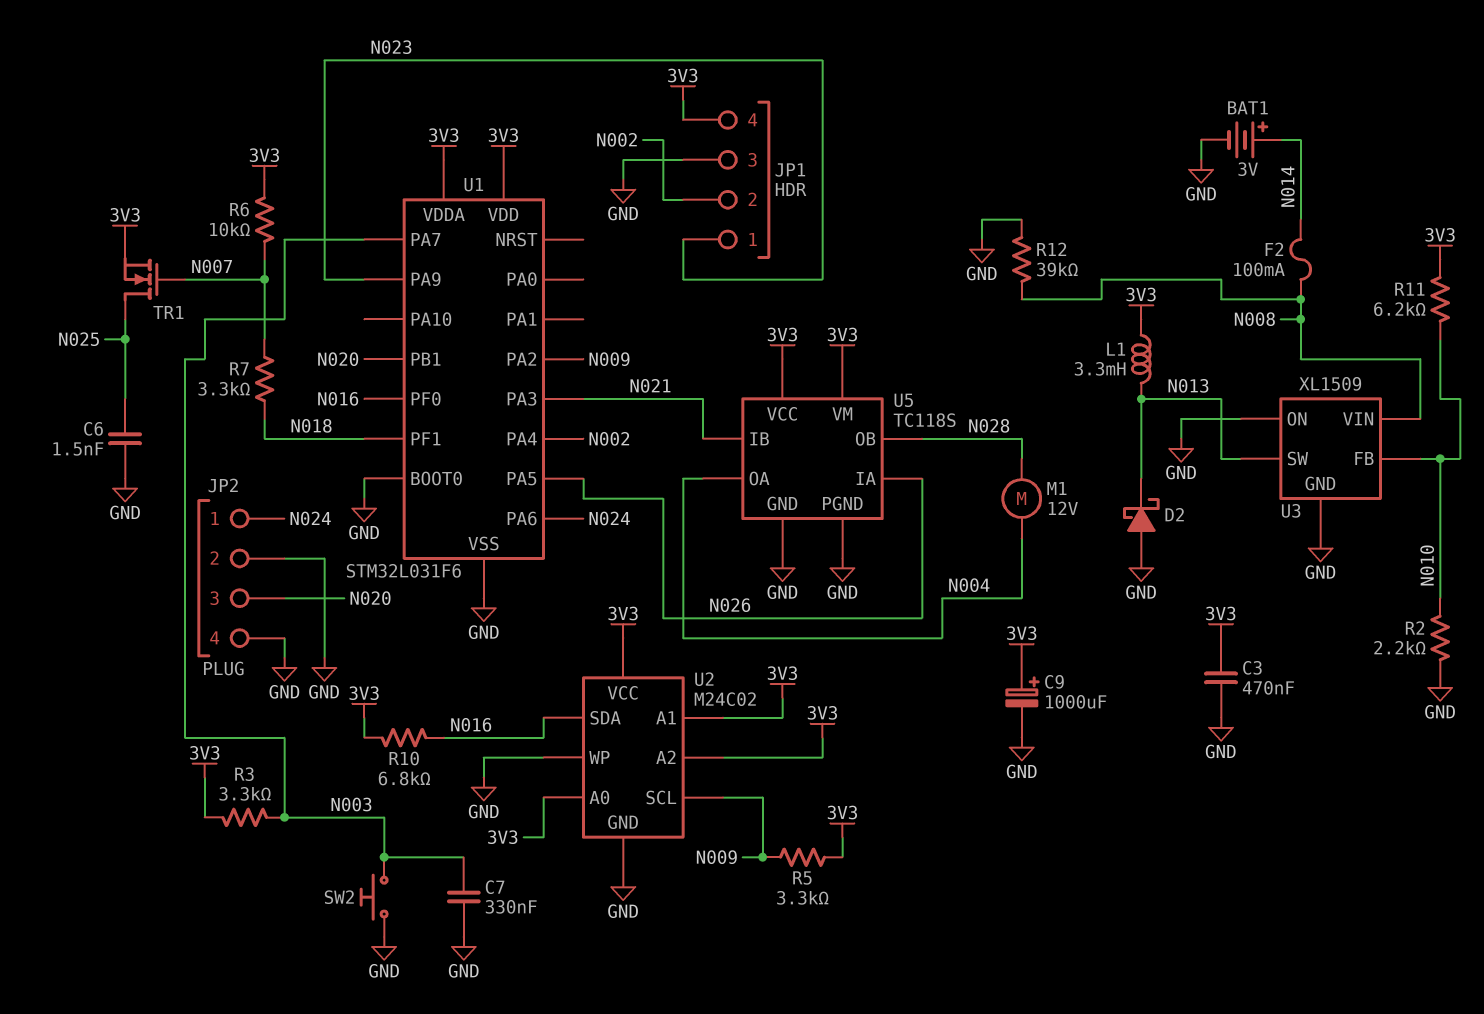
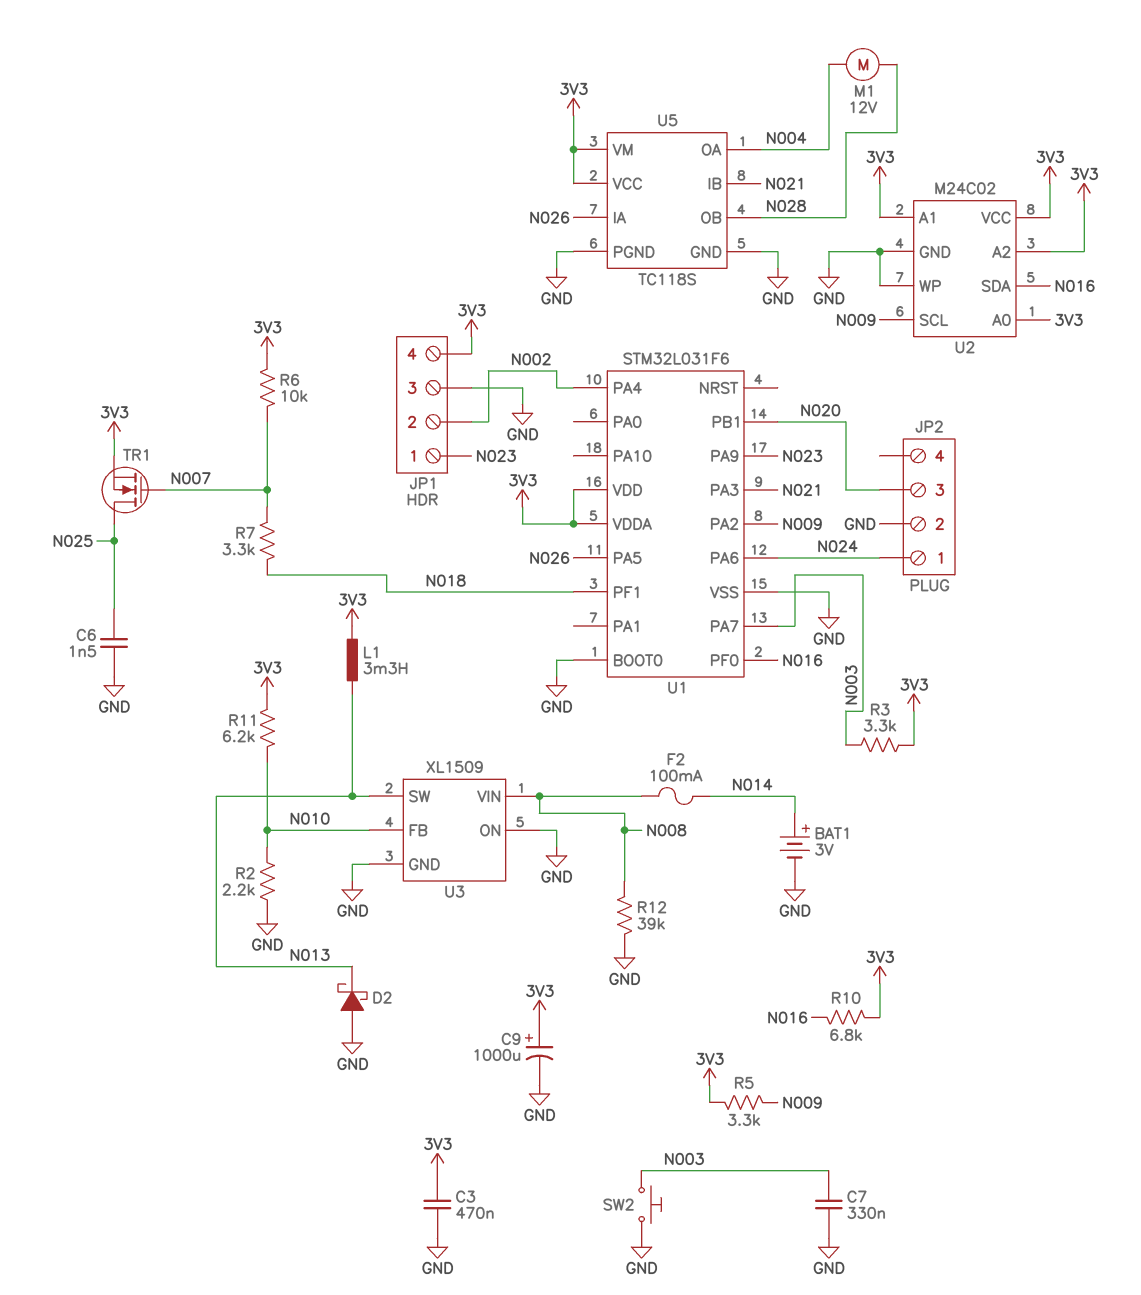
JP2 pin 4: GND -> none

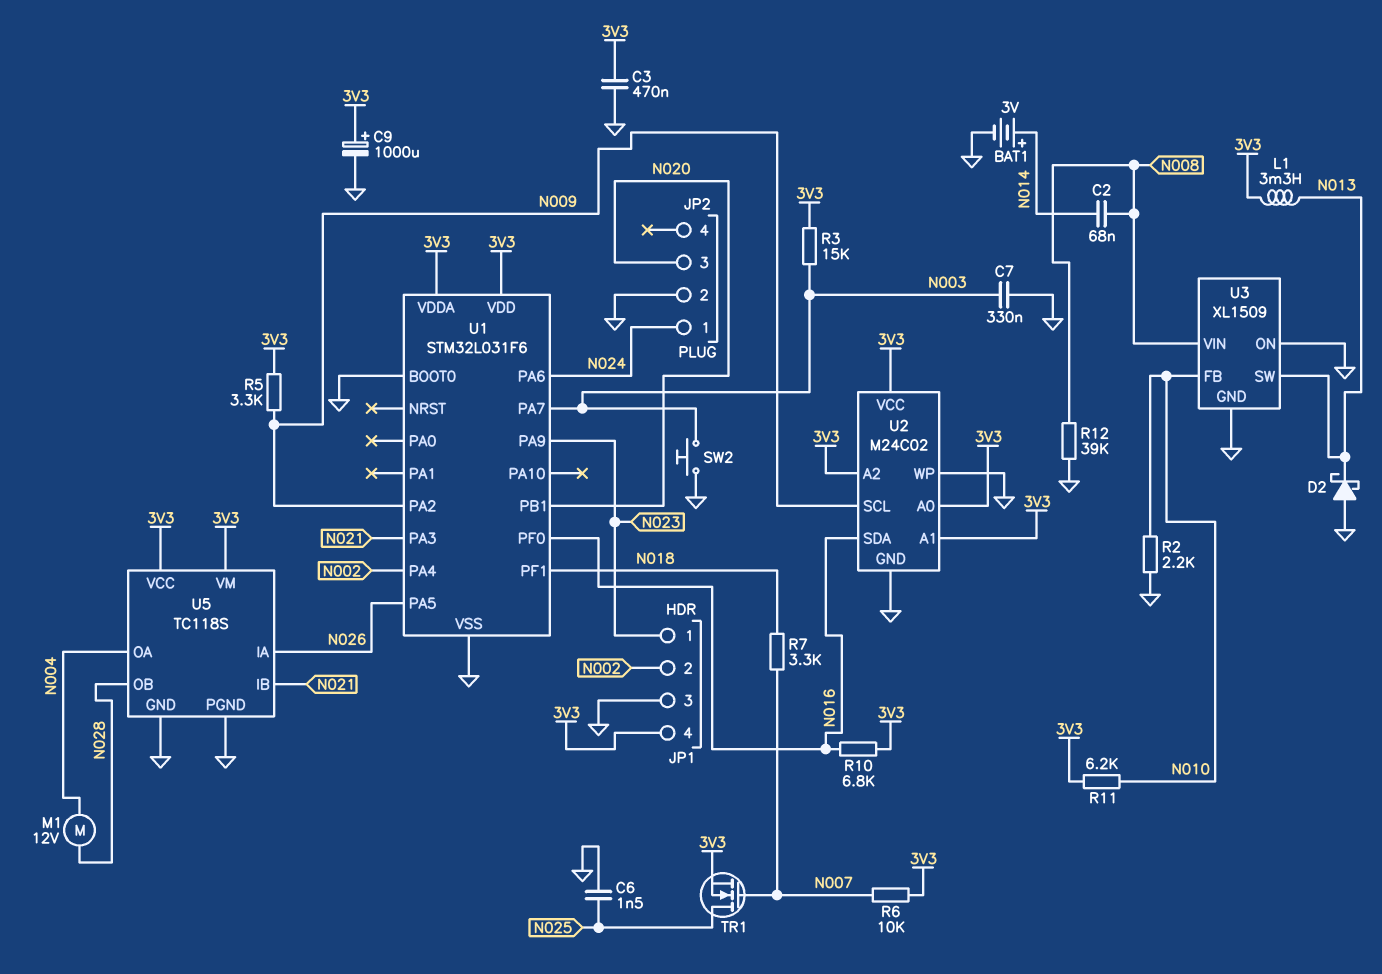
C2: none -> 68nF (N008, N014)
F2: 100mA (N008, N014) -> none
R3: 3.3k (3V3, N003) -> 15k (3V3, N003)

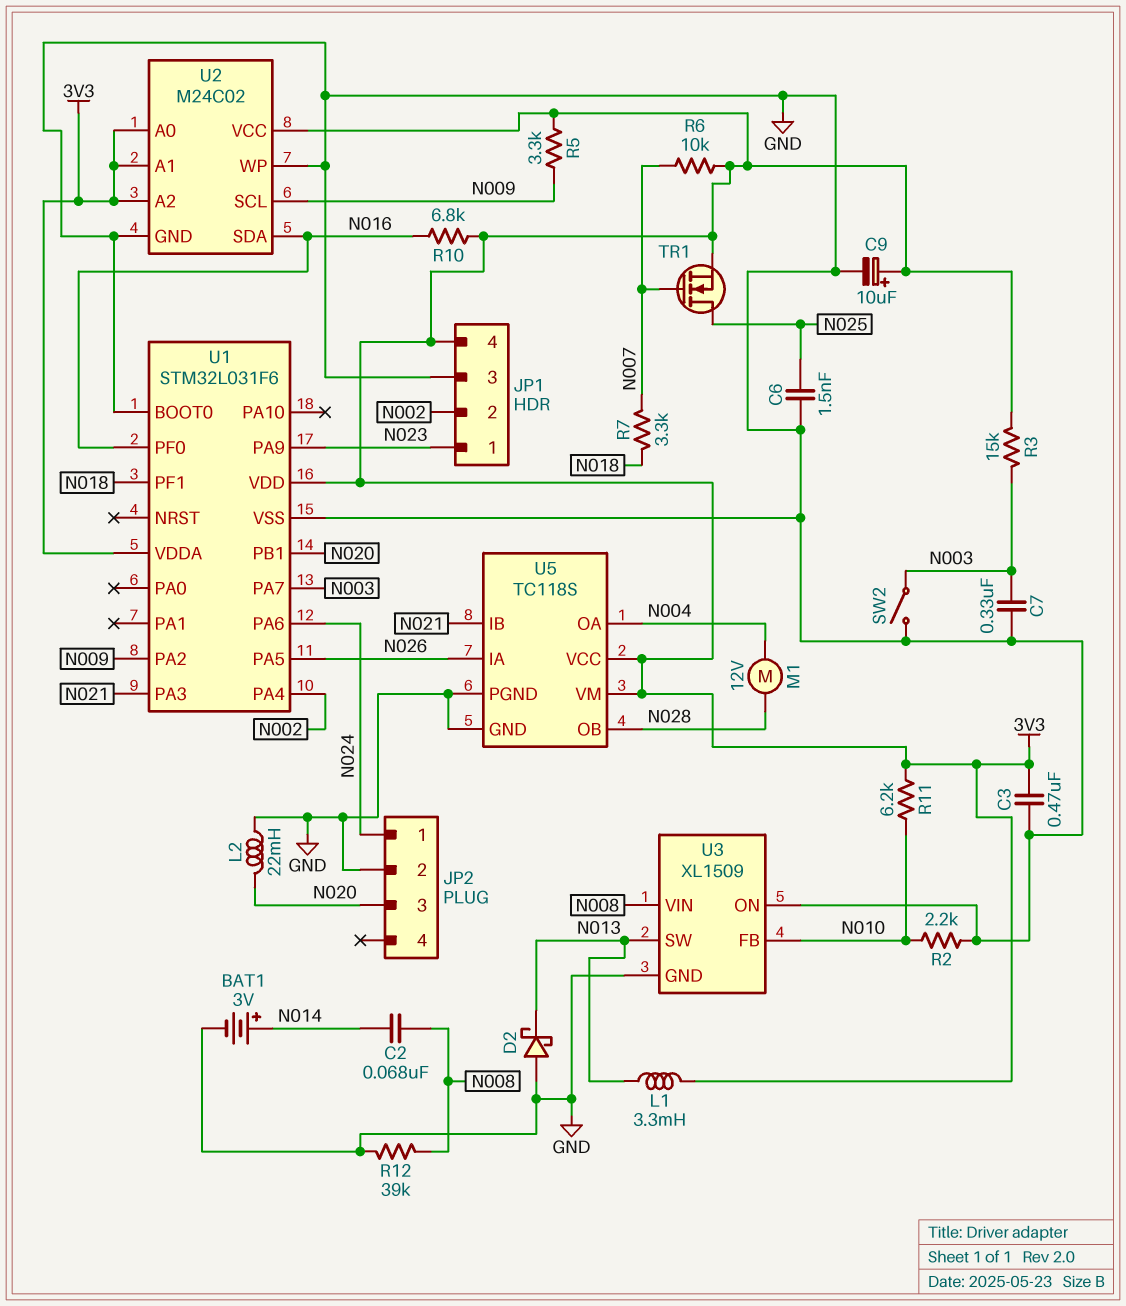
C9: 1000uF (plus 3V3, minus GND) -> 10uF (plus 3V3, minus GND)
L2: none -> 22mH (GND, N020)
SW2: button (GND, N003) -> switch (GND, N003)

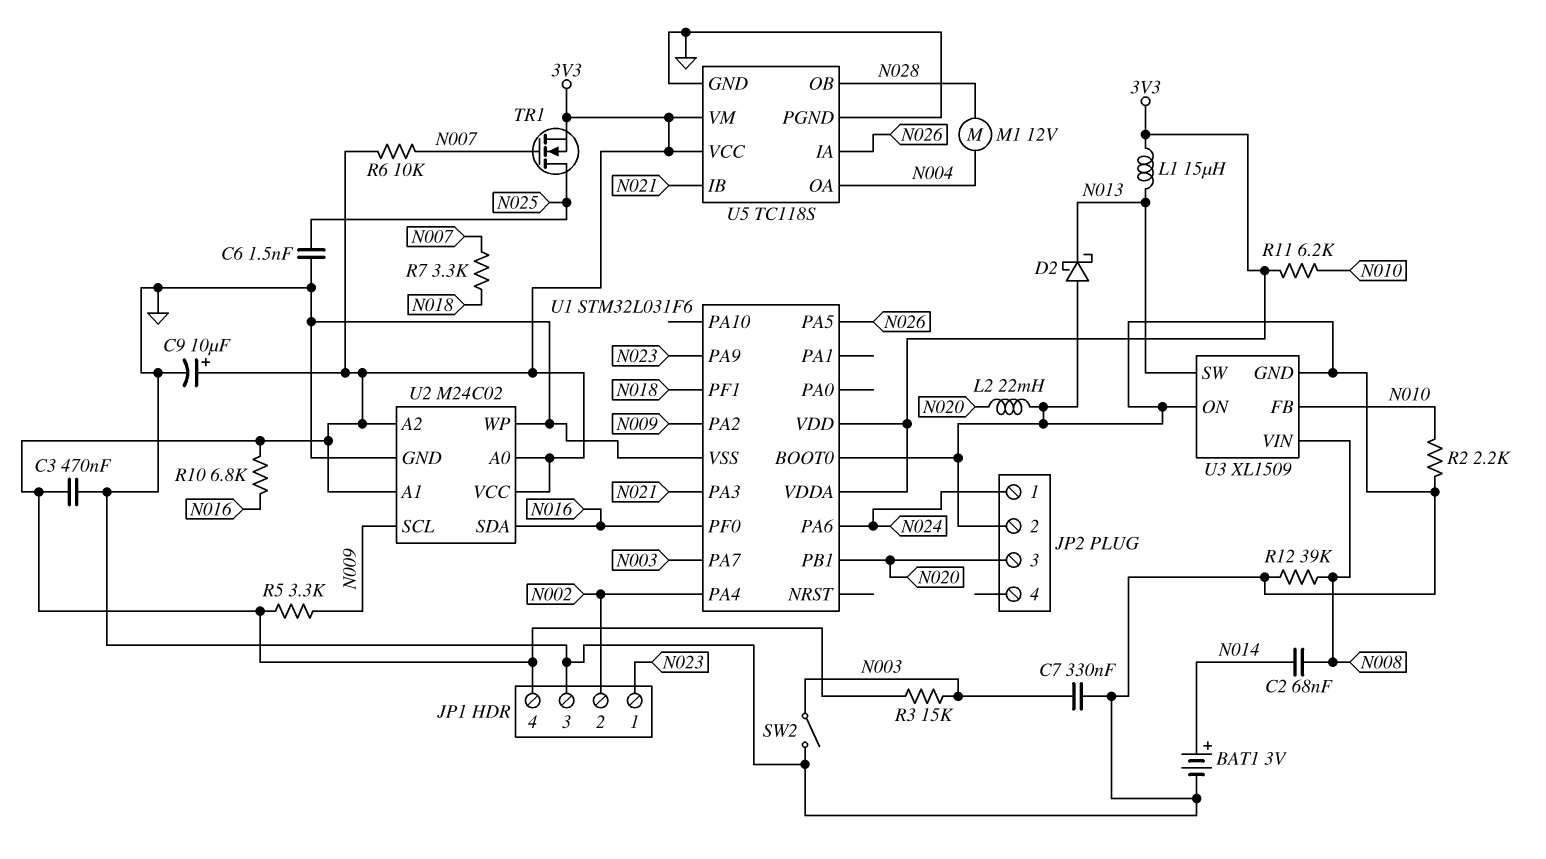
L1: 3.3mH (3V3, N013) -> 15uH (3V3, N013)

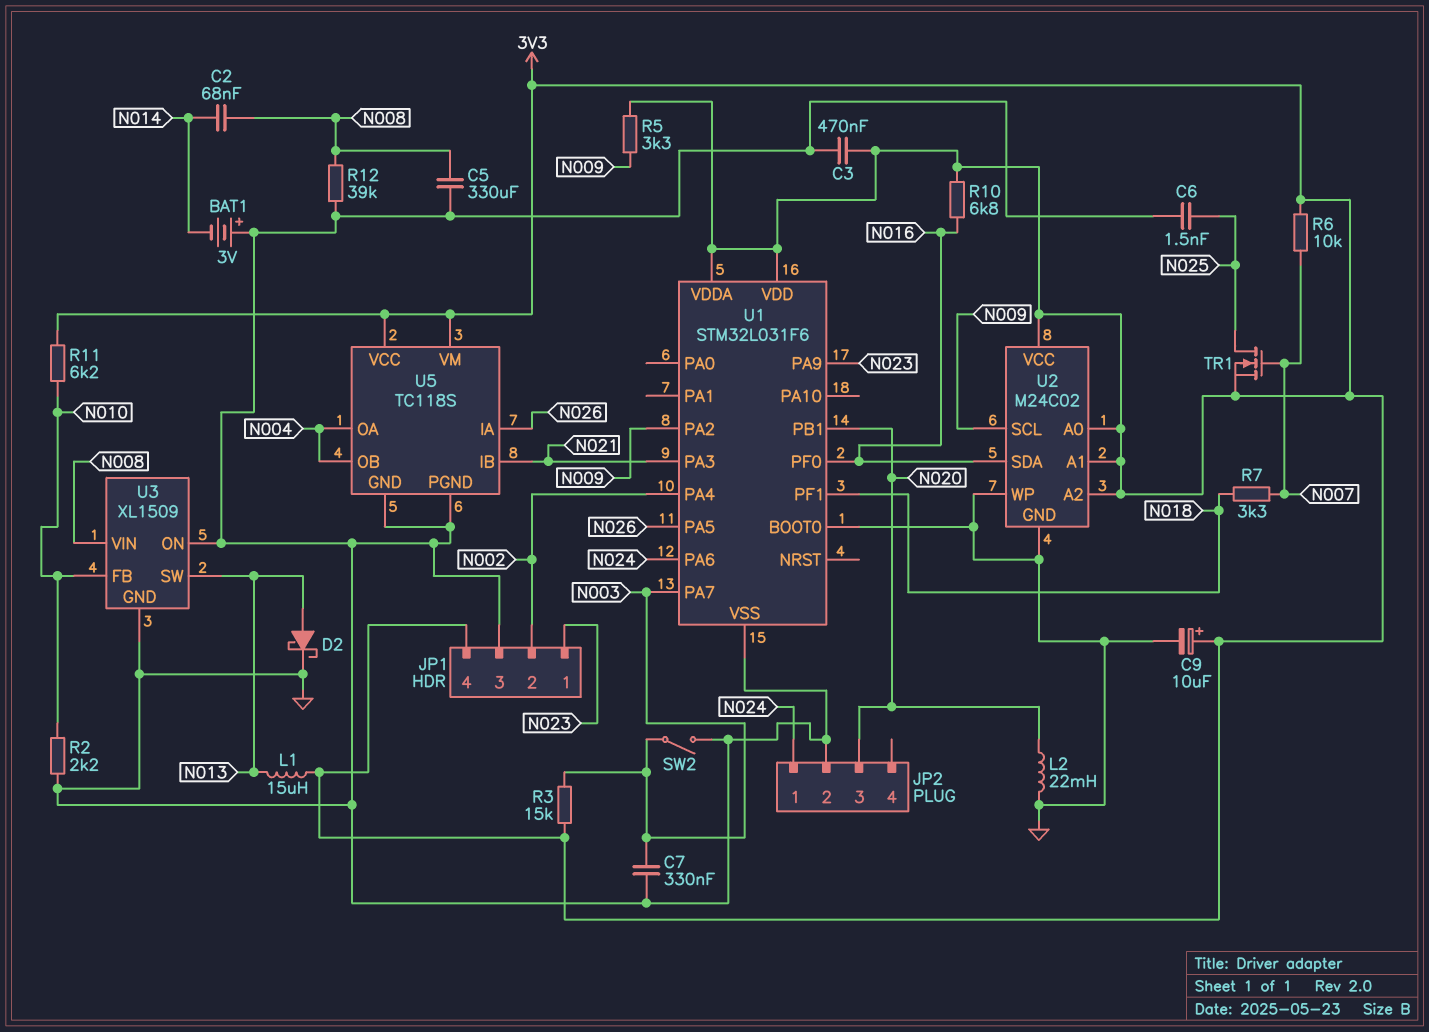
BAT1: 3V (plus N014, minus GND) -> 3V (plus GND, minus N014)
C5: none -> 330uF (GND, N008)
D2: schottky (A GND, K N013) -> schottky (A N013, K GND)
M1: motor 12V (N004, N028) -> none
U5 pin OB: N028 -> N004

